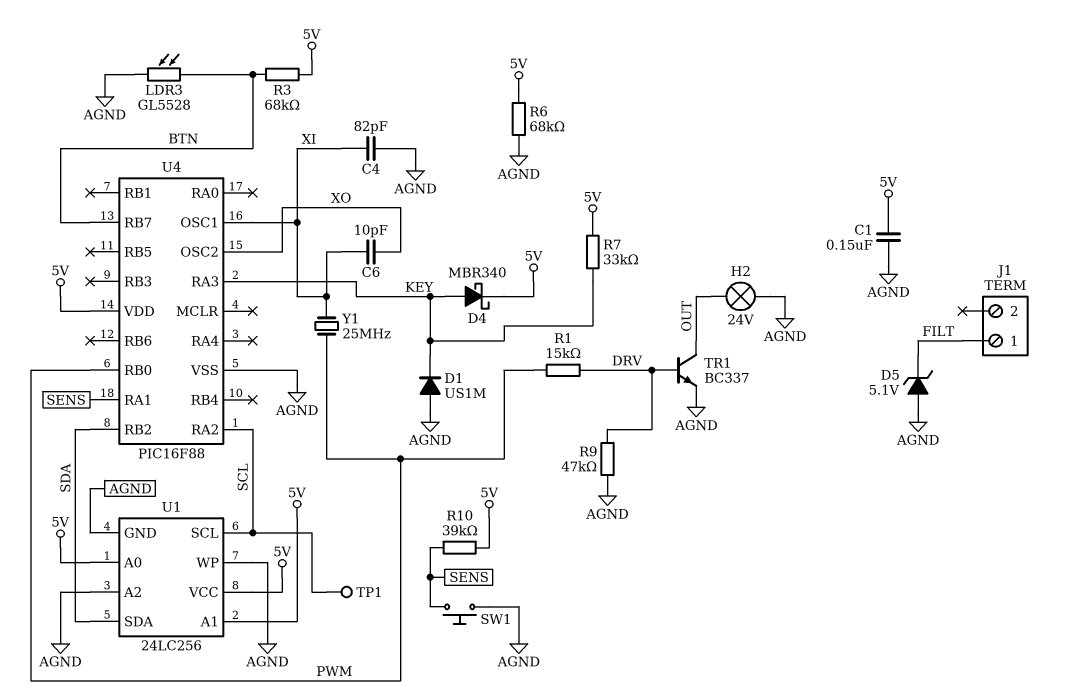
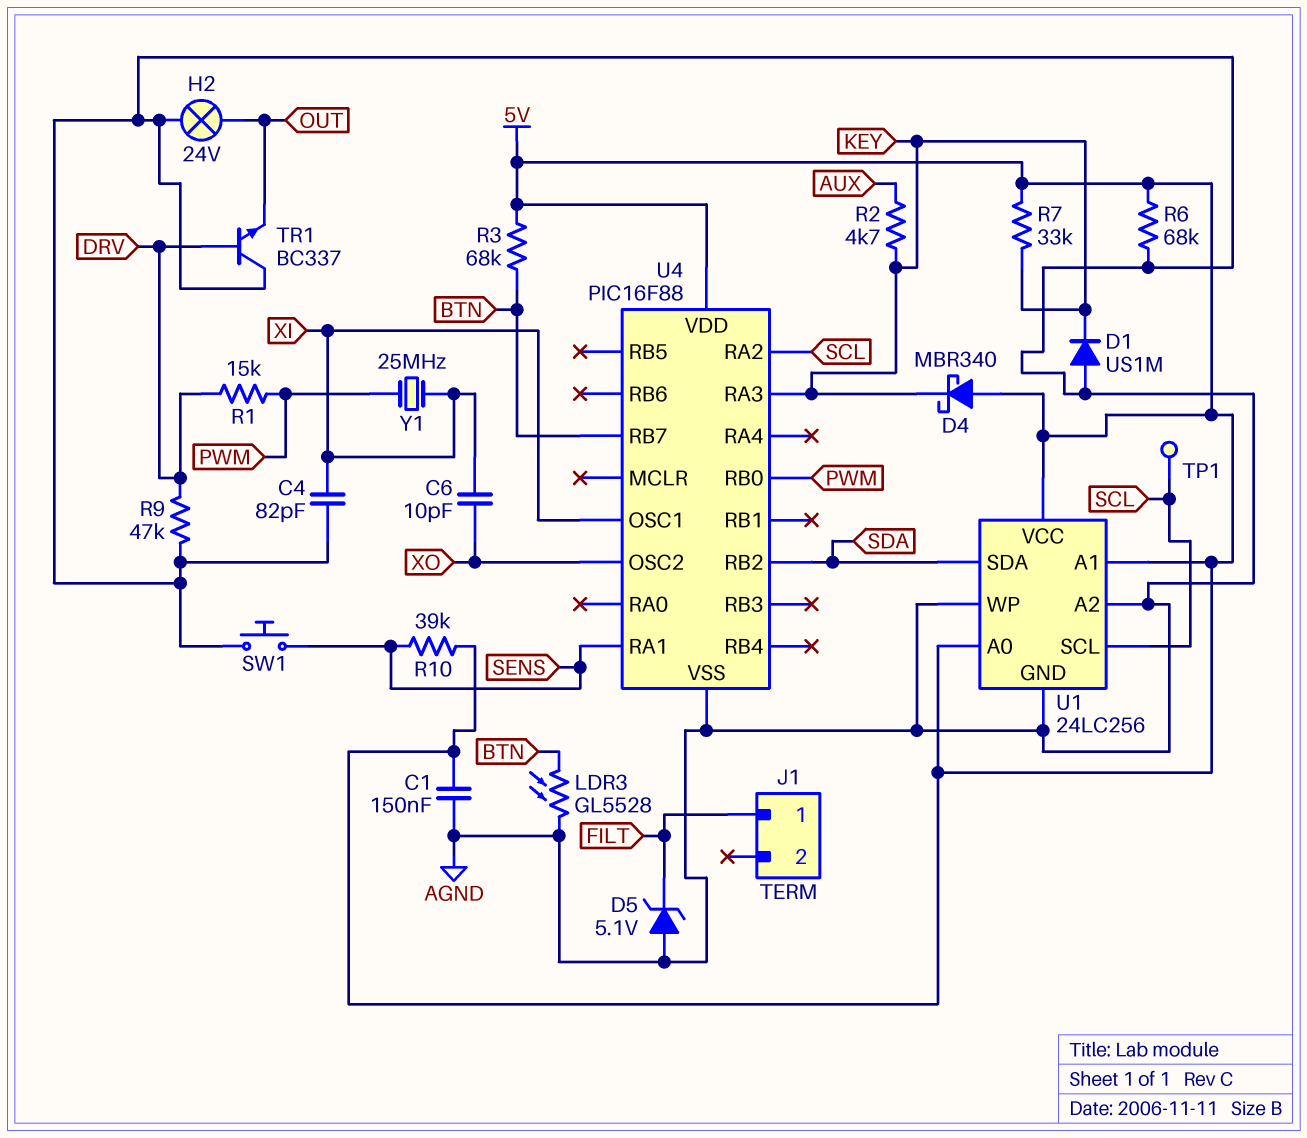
D4: schottky MBR340 (A KEY, K 5V) -> schottky MBR340 (A 5V, K KEY)
R2: none -> 4.7k (AUX, KEY)
TR1: NPN BC337 (B DRV, C OUT, E AGND) -> NPN BC337 (B DRV, C AGND, E OUT)

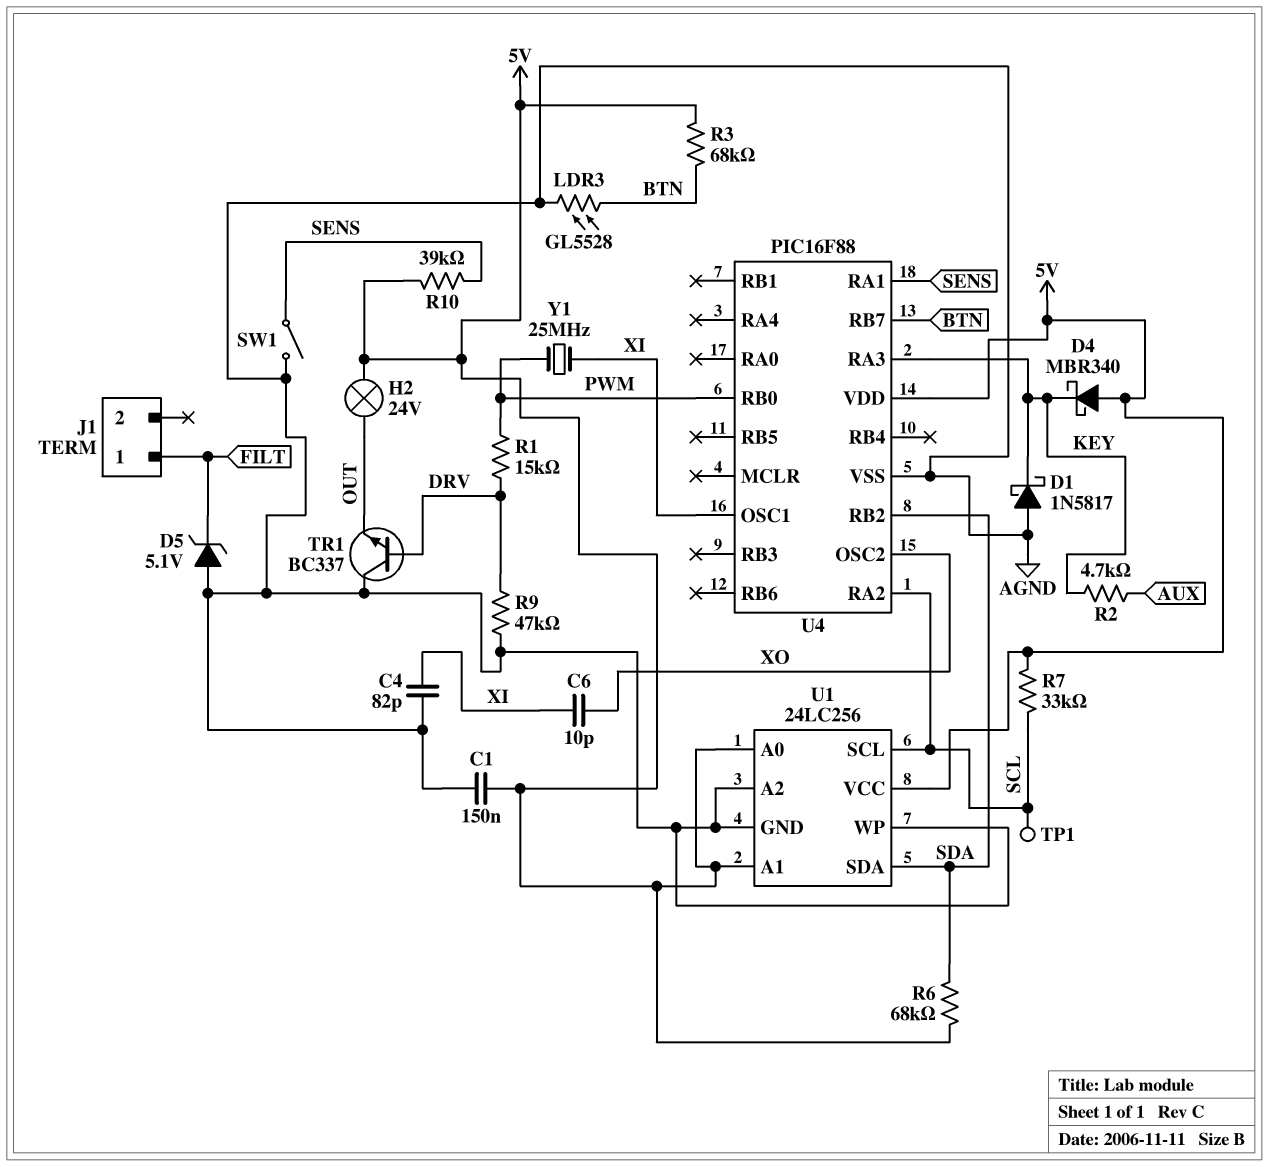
D1: diode US1M (A AGND, K KEY) -> schottky 1N5817 (A AGND, K KEY)
H2: lamp 24V (AGND, OUT) -> lamp 24V (5V, OUT)
R6: 68k (5V, AGND) -> 68k (5V, SDA)
R7: 33k (5V, KEY) -> 33k (5V, SCL)
SW1: button (AGND, SENS) -> switch (AGND, SENS)

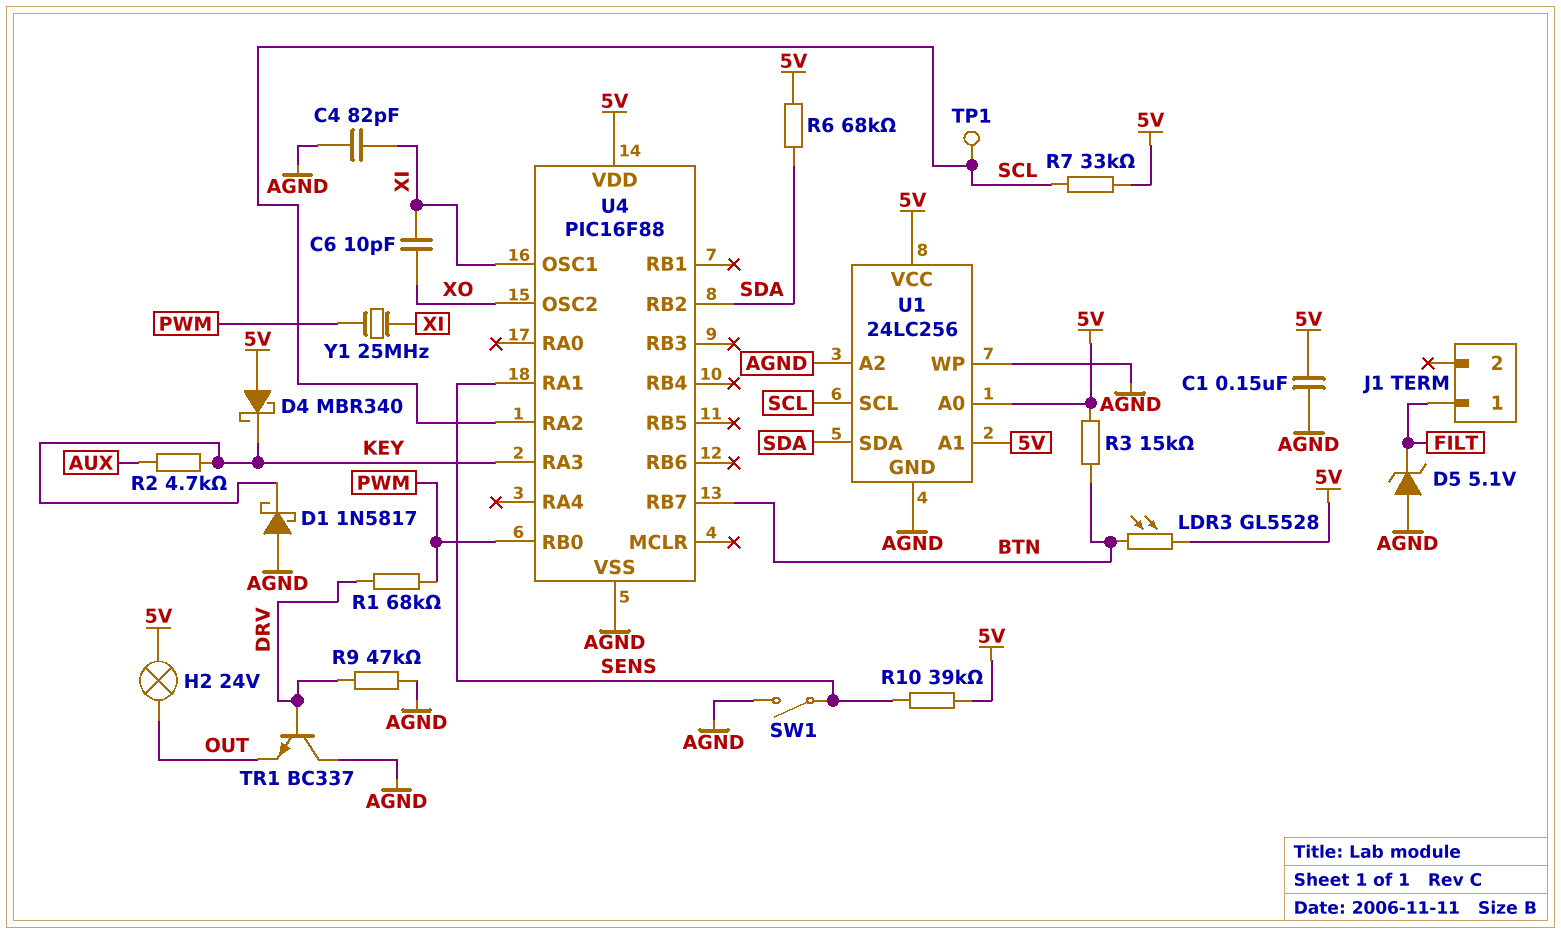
LDR3: GL5528 (AGND, BTN) -> GL5528 (5V, BTN)
R1: 15k (DRV, PWM) -> 68k (DRV, PWM)
R3: 68k (5V, BTN) -> 15k (5V, BTN)

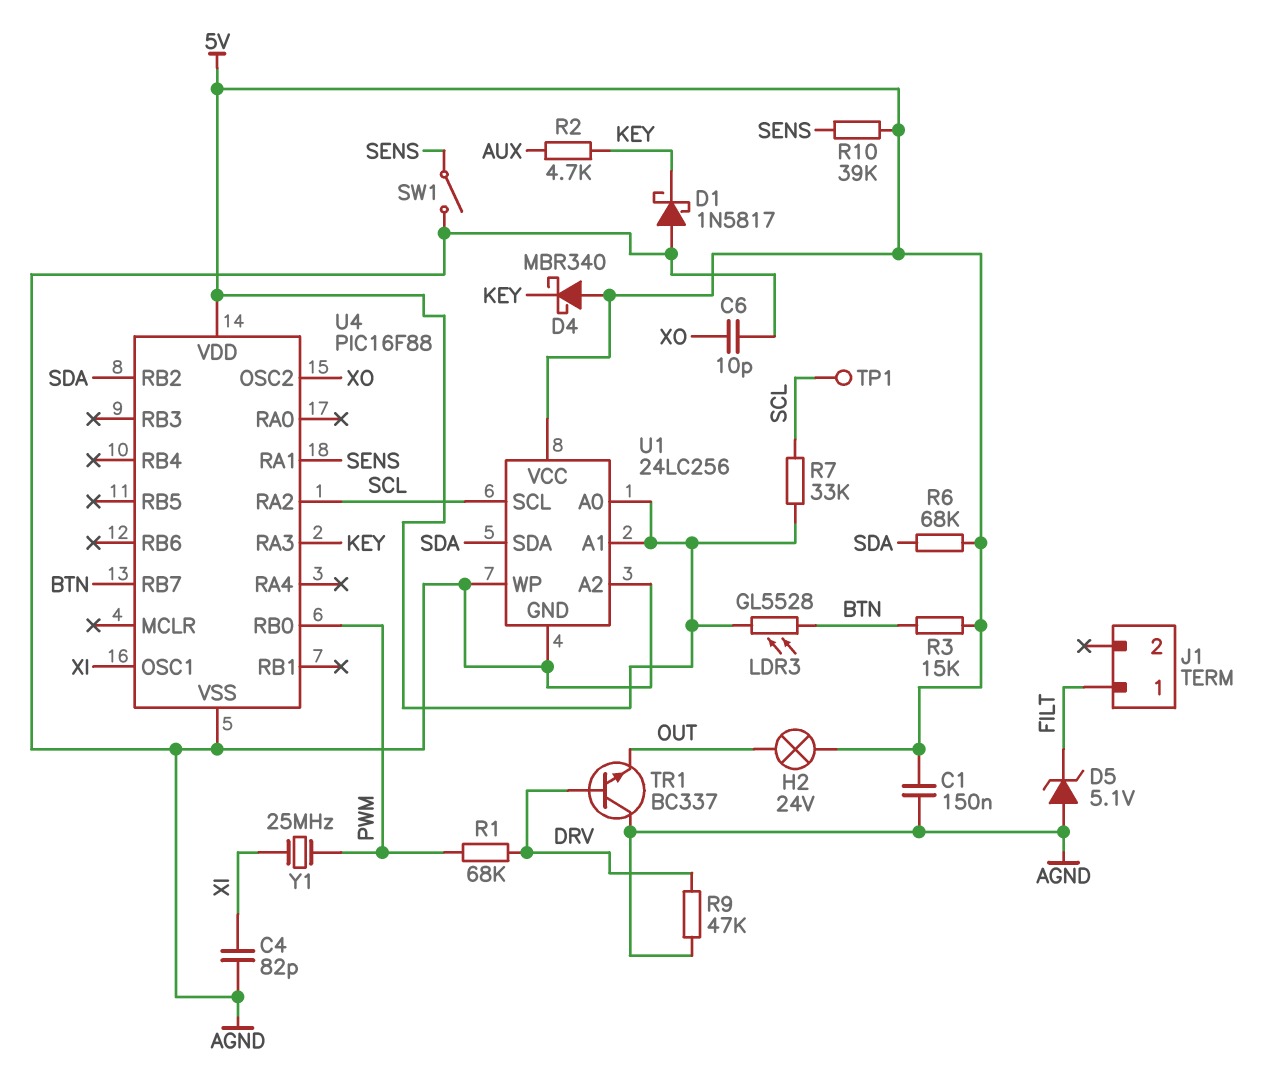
C6: 10pF (XI, XO) -> 10pF (AGND, XO)

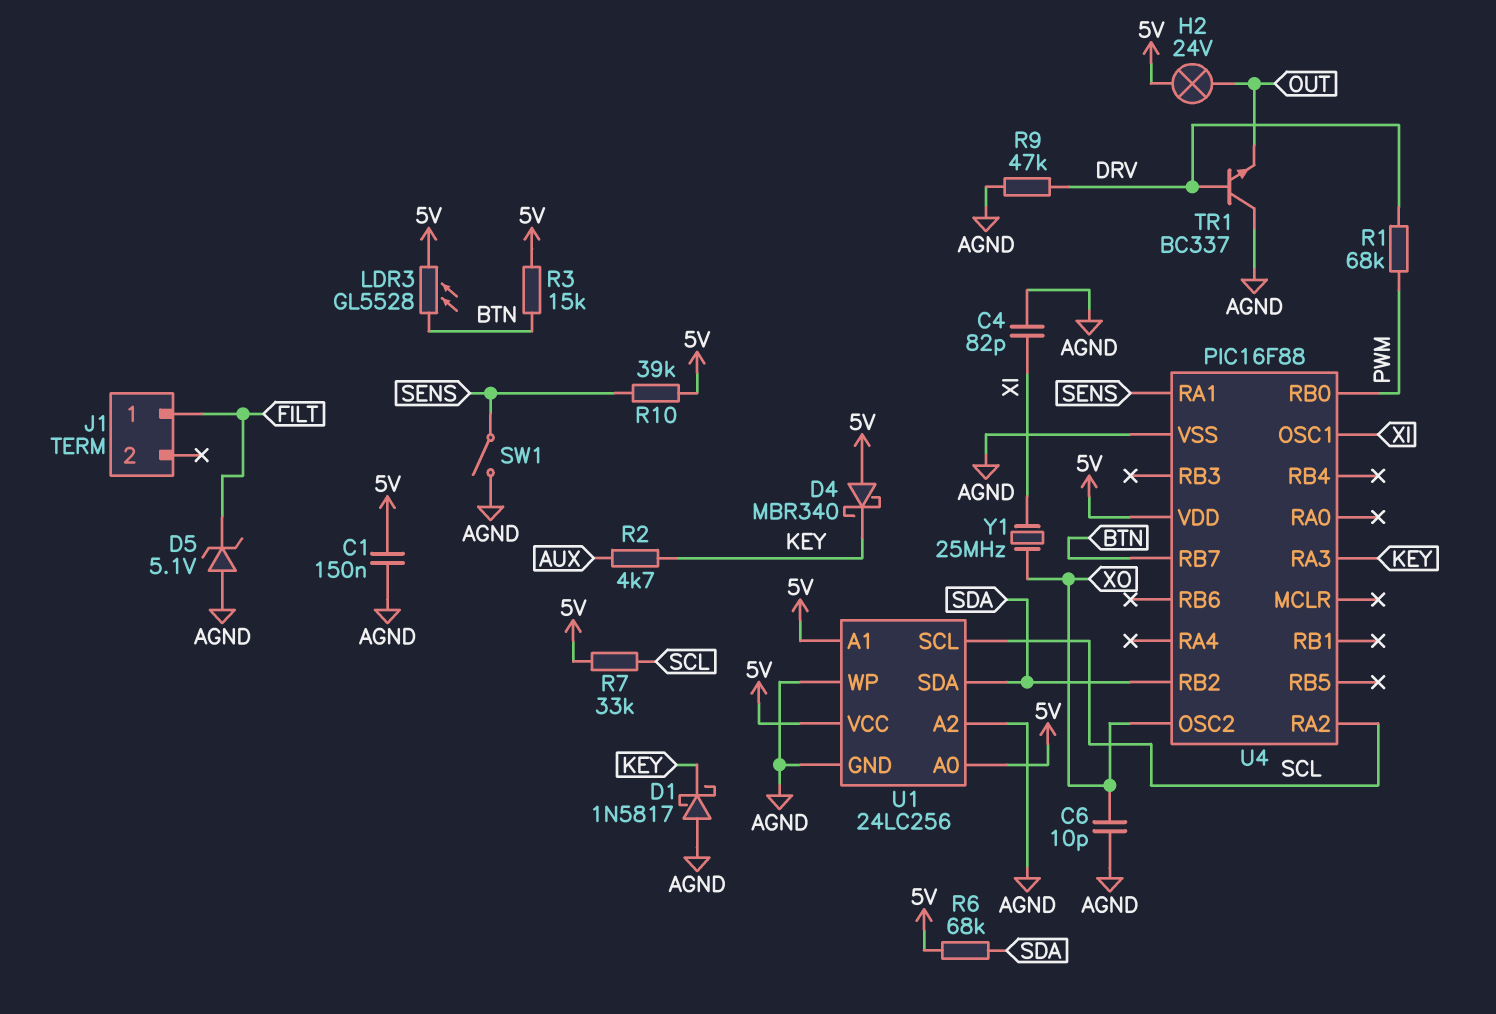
TP1: test point (SCL) -> none
Y1: 25MHz (PWM, XI) -> 25MHz (XI, XO)

